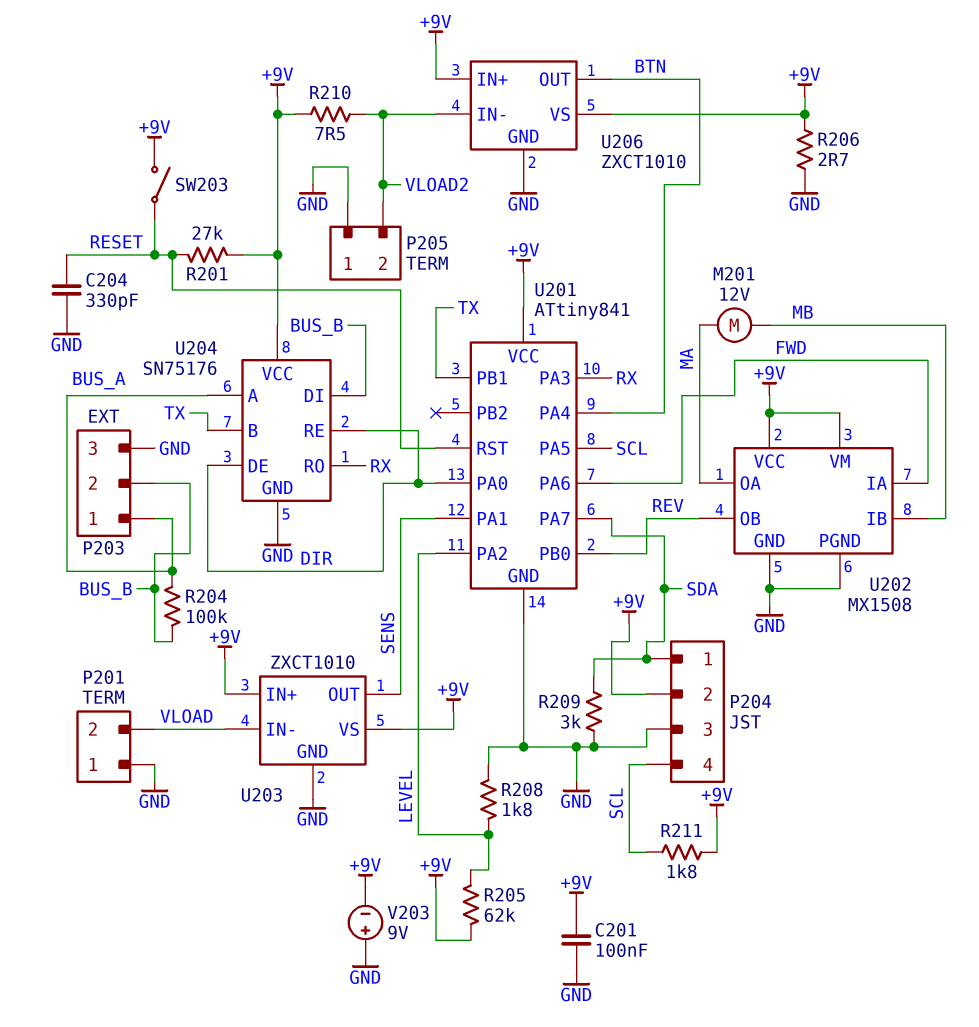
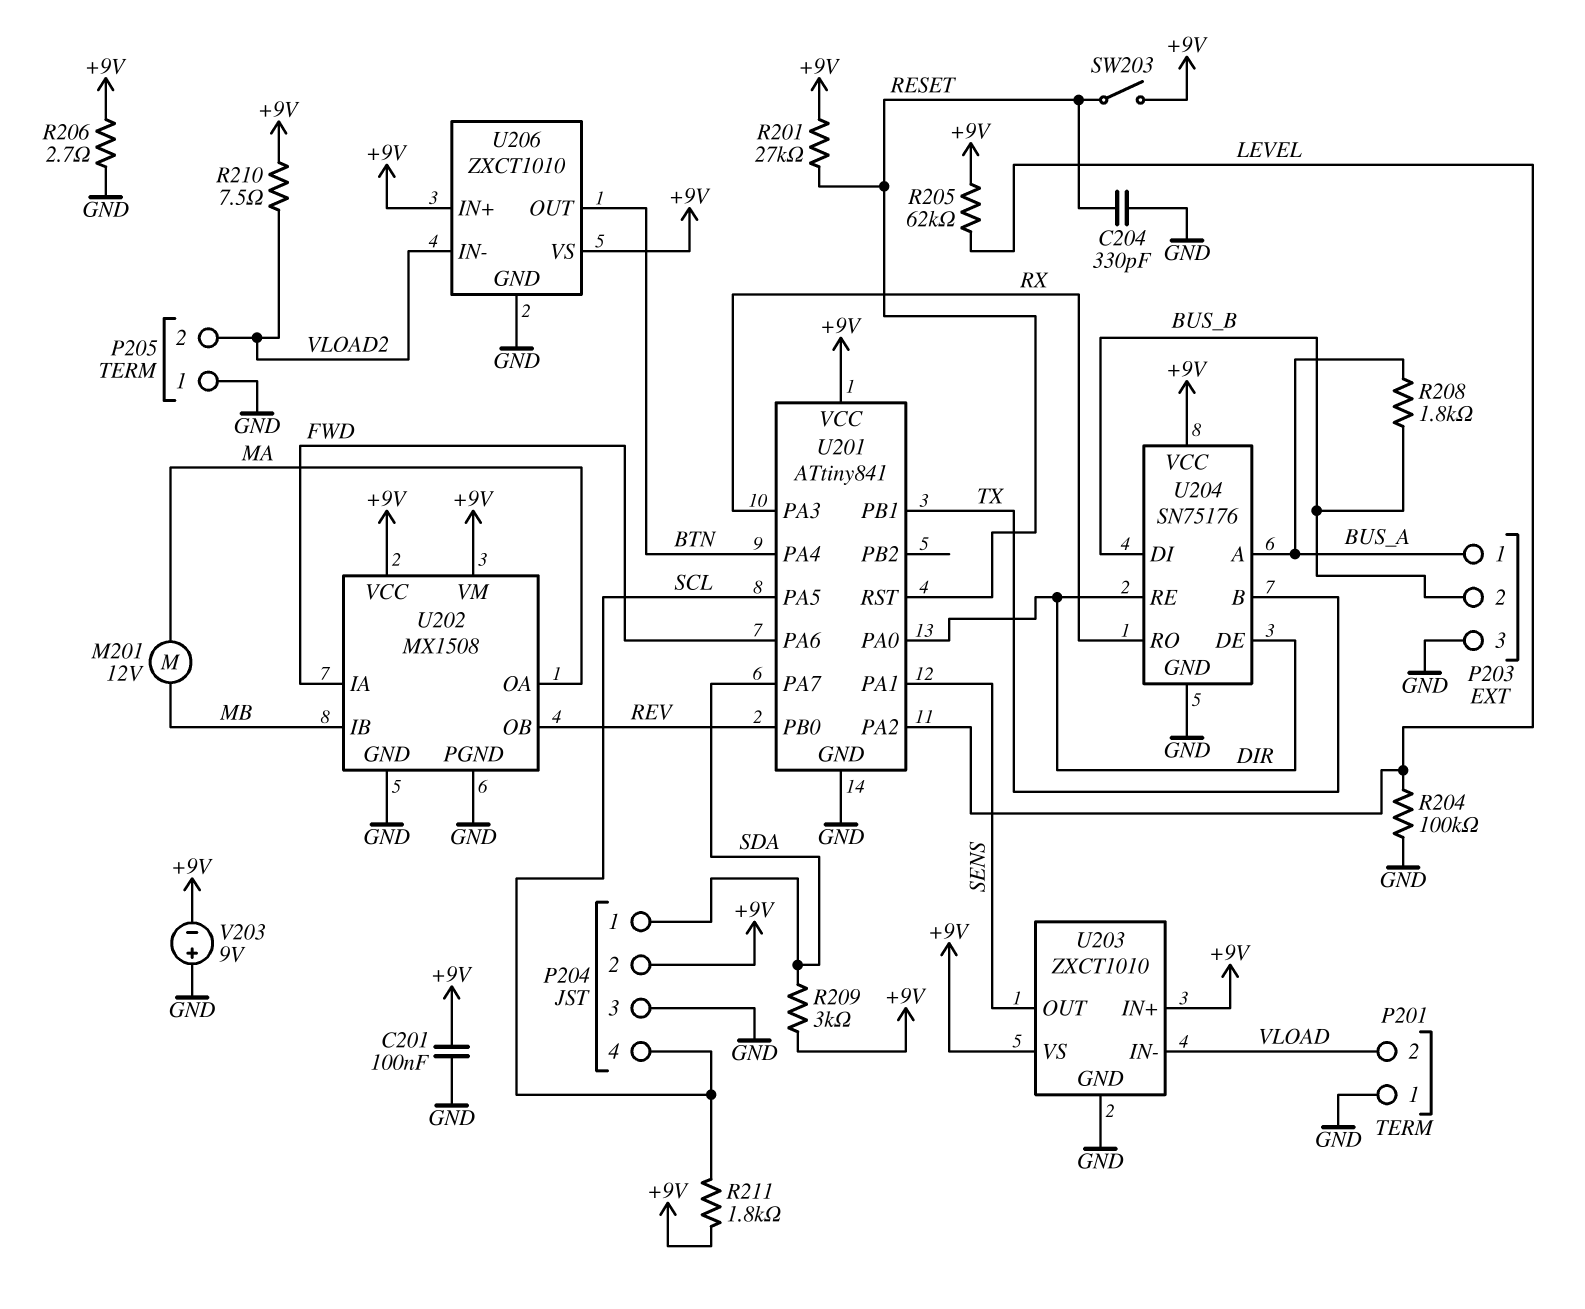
R204: 100k (BUS_A, BUS_B) -> 100k (GND, LEVEL)
R208: 1.8k (GND, LEVEL) -> 1.8k (BUS_A, BUS_B)
R209: 3k (GND, SDA) -> 3k (+9V, SDA)

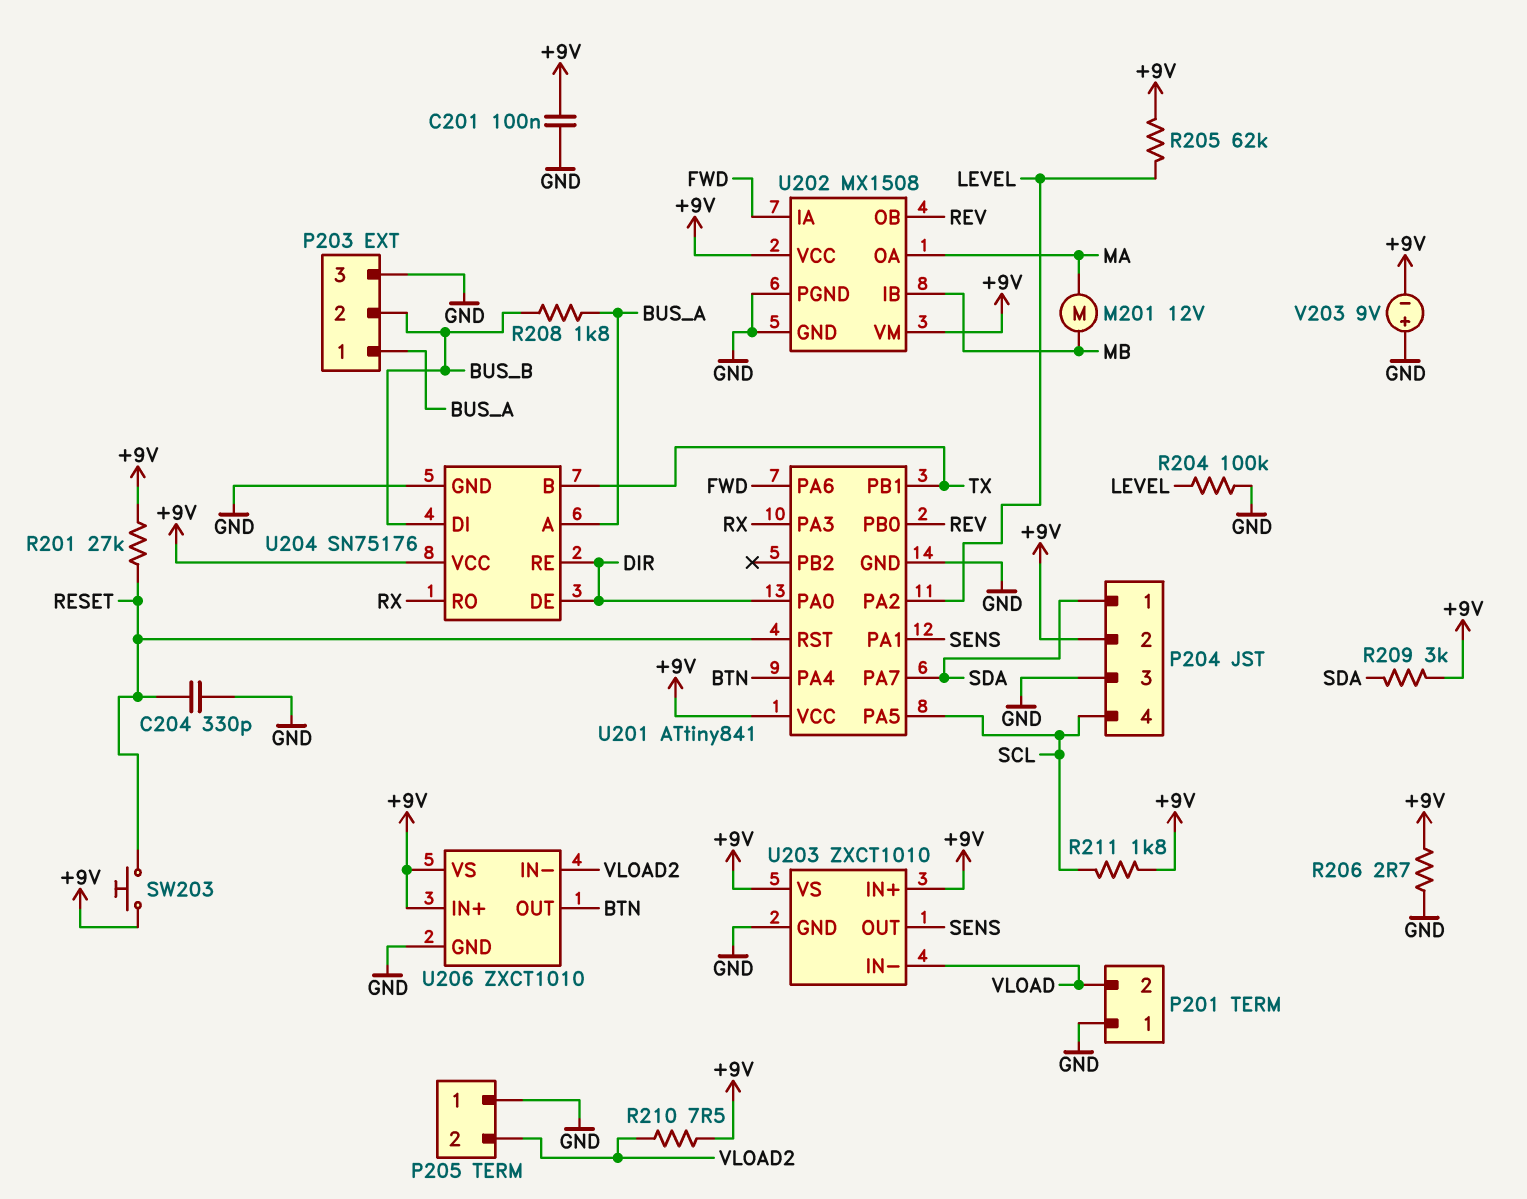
SW203: switch (+9V, RESET) -> button (+9V, RESET)

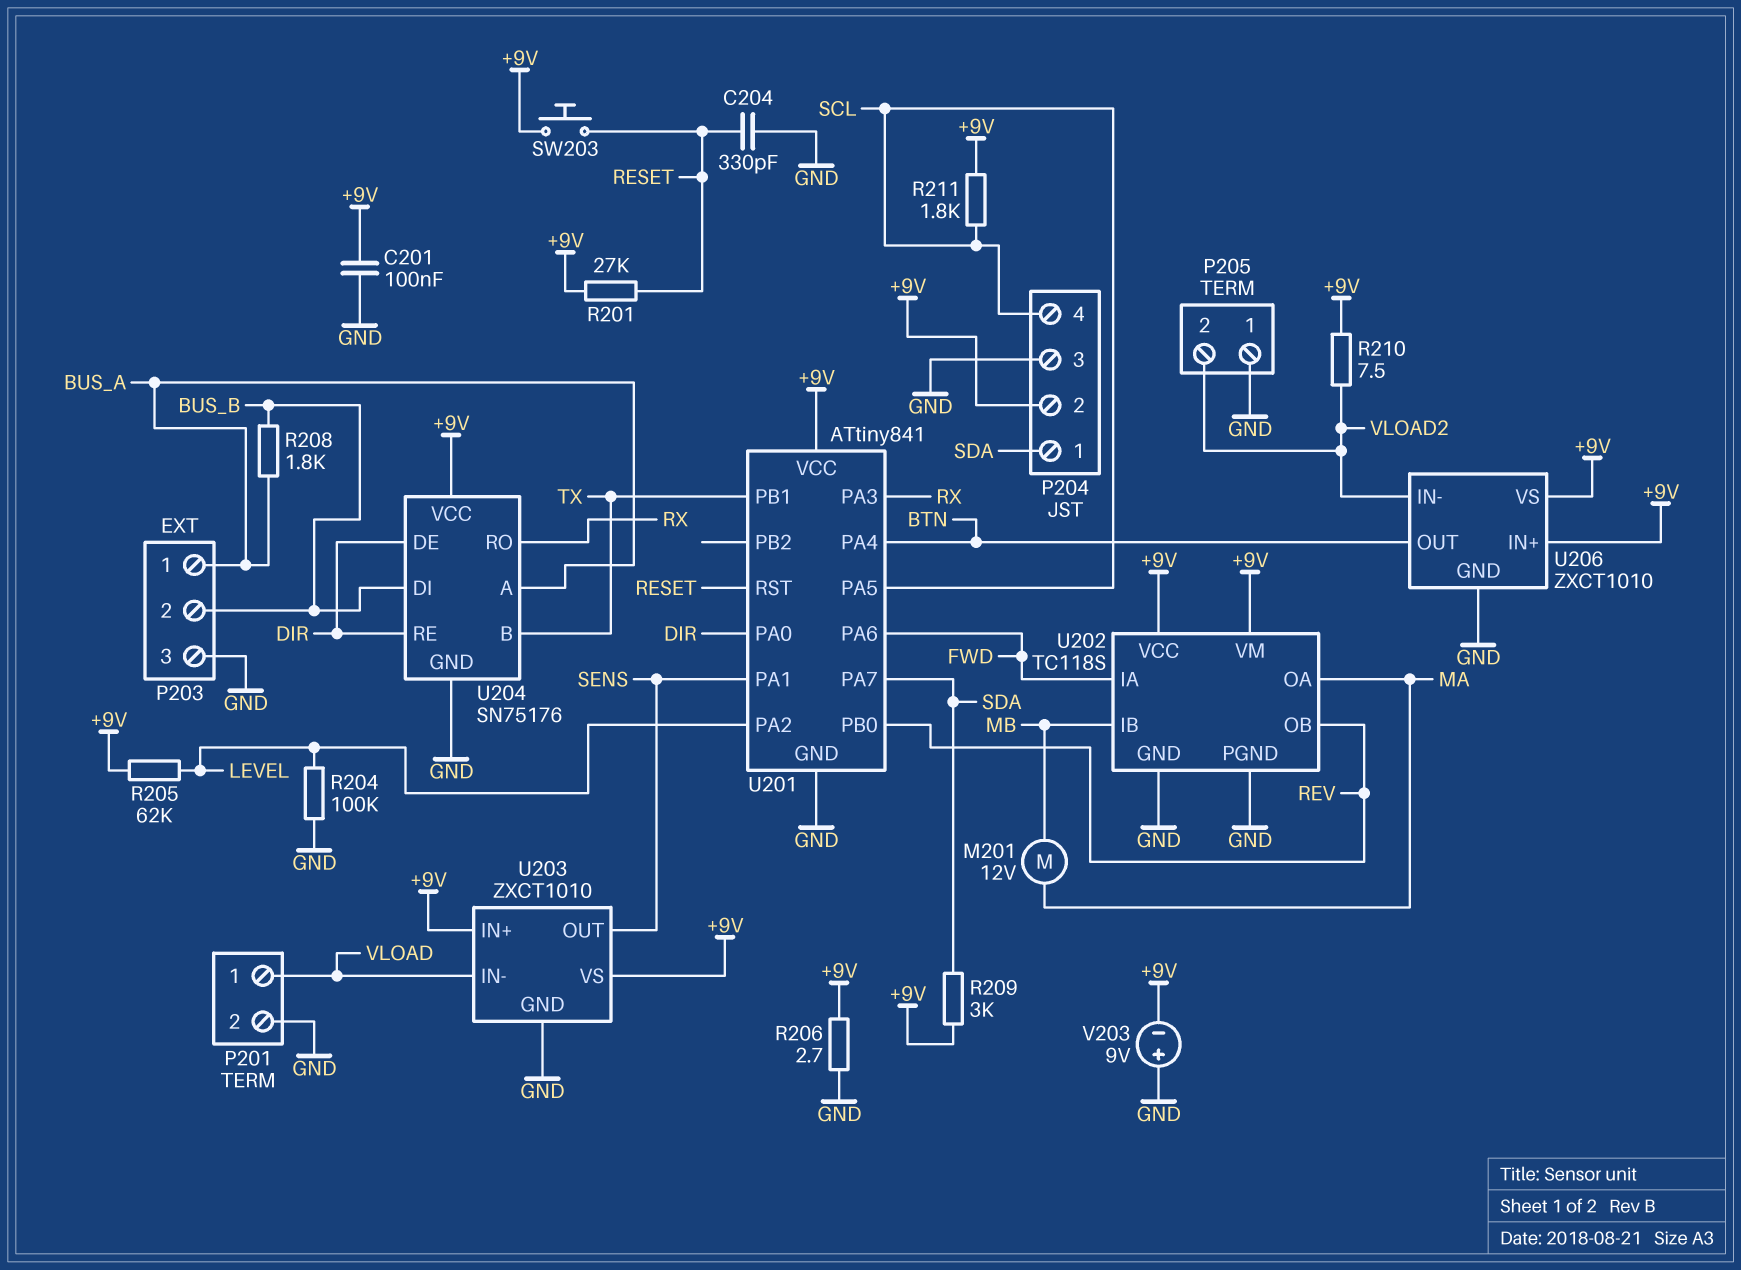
P201 pin 1: GND -> VLOAD
P201 pin 2: VLOAD -> GND
U202: MX1508 -> TC118S

